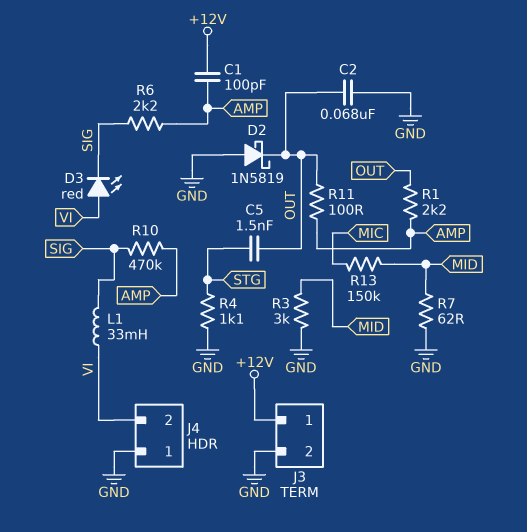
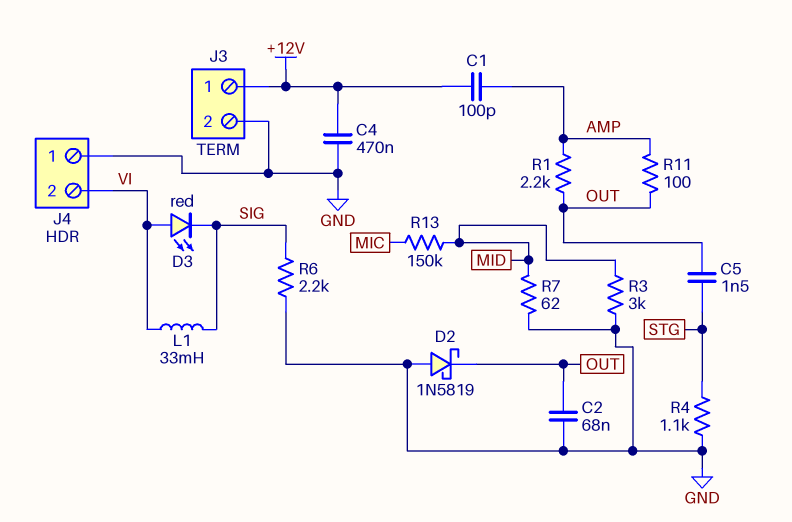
C4: none -> 470nF (+12V, GND)
R6: 2.2k (AMP, SIG) -> 2.2k (GND, SIG)
R10: 470k (AMP, SIG) -> none

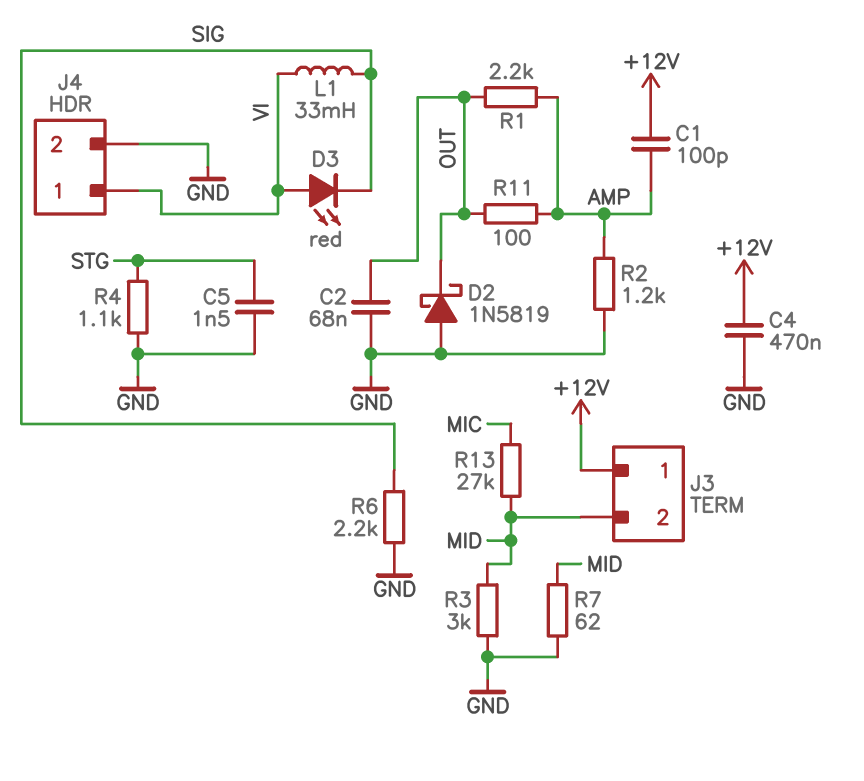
C5: 1.5nF (OUT, STG) -> 1.5nF (GND, STG)
J3 pin 2: GND -> MID
J4 pin 1: GND -> VI
J4 pin 2: VI -> GND
R2: none -> 1.2k (AMP, GND)
R13: 150k (MIC, MID) -> 27k (MIC, MID)

